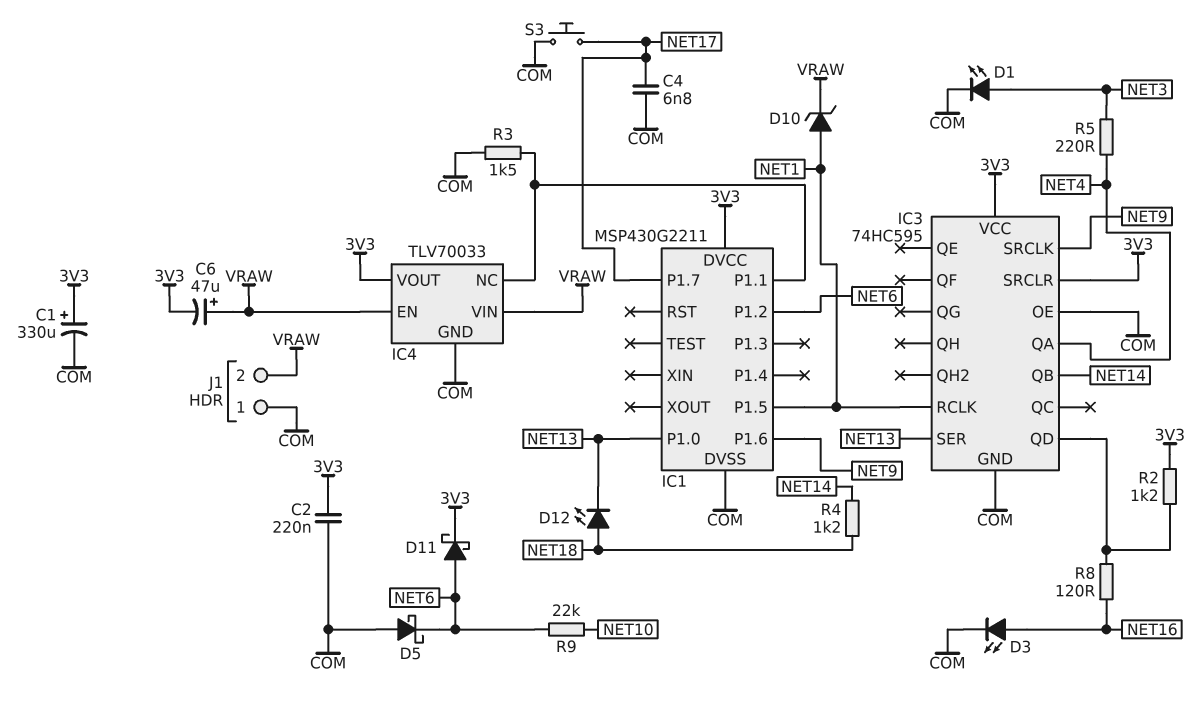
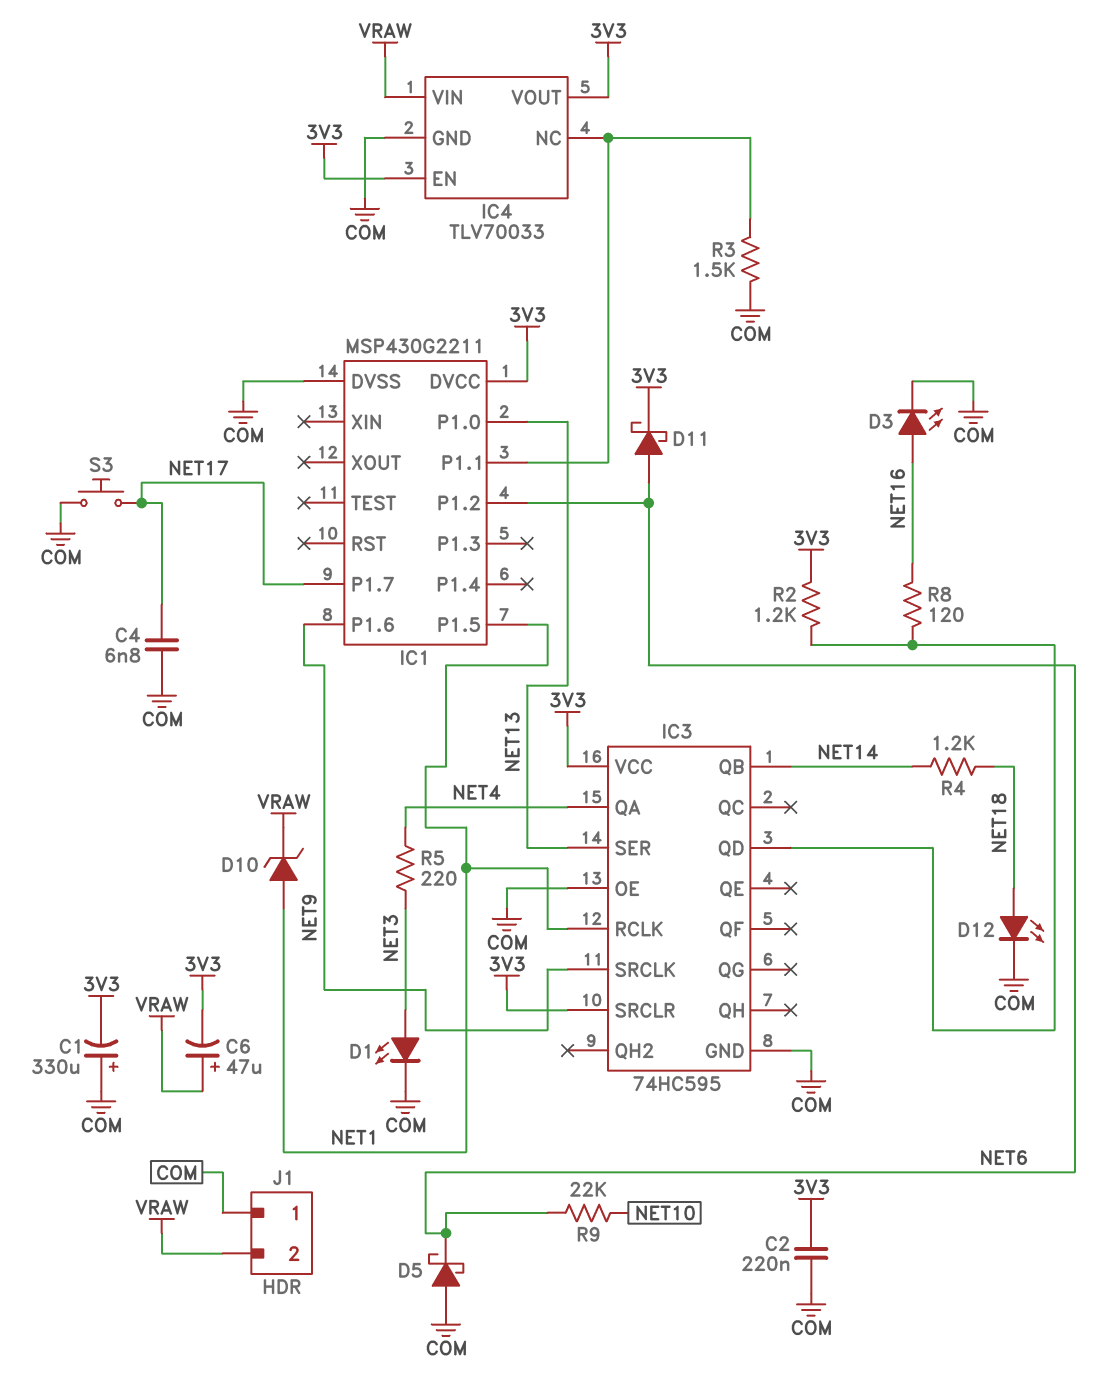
C1: 330uF (plus 3V3, minus COM) -> 330uF (plus COM, minus 3V3)
D12: LED (A NET18, K NET13) -> LED (A NET18, K COM)
IC4 pin EN: VRAW -> 3V3

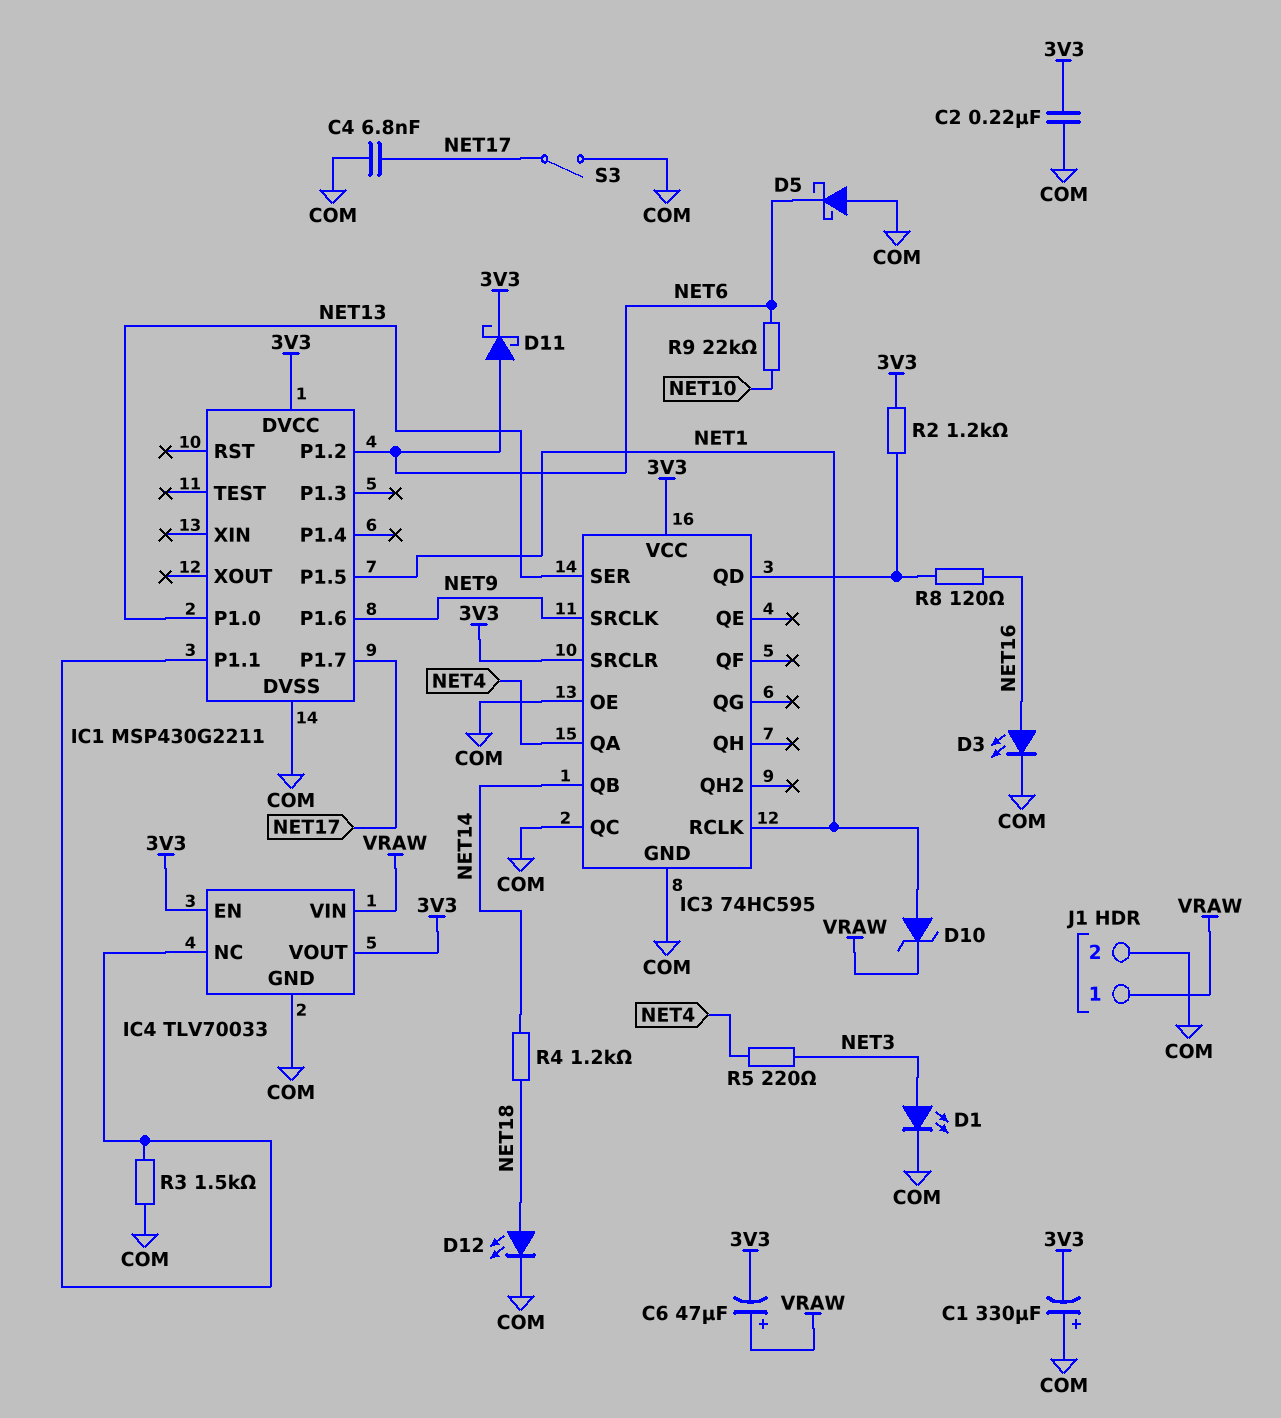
IC3 pin QC: none -> COM
J1 pin 1: COM -> VRAW
J1 pin 2: VRAW -> COM
S3: button (COM, NET17) -> switch (COM, NET17)

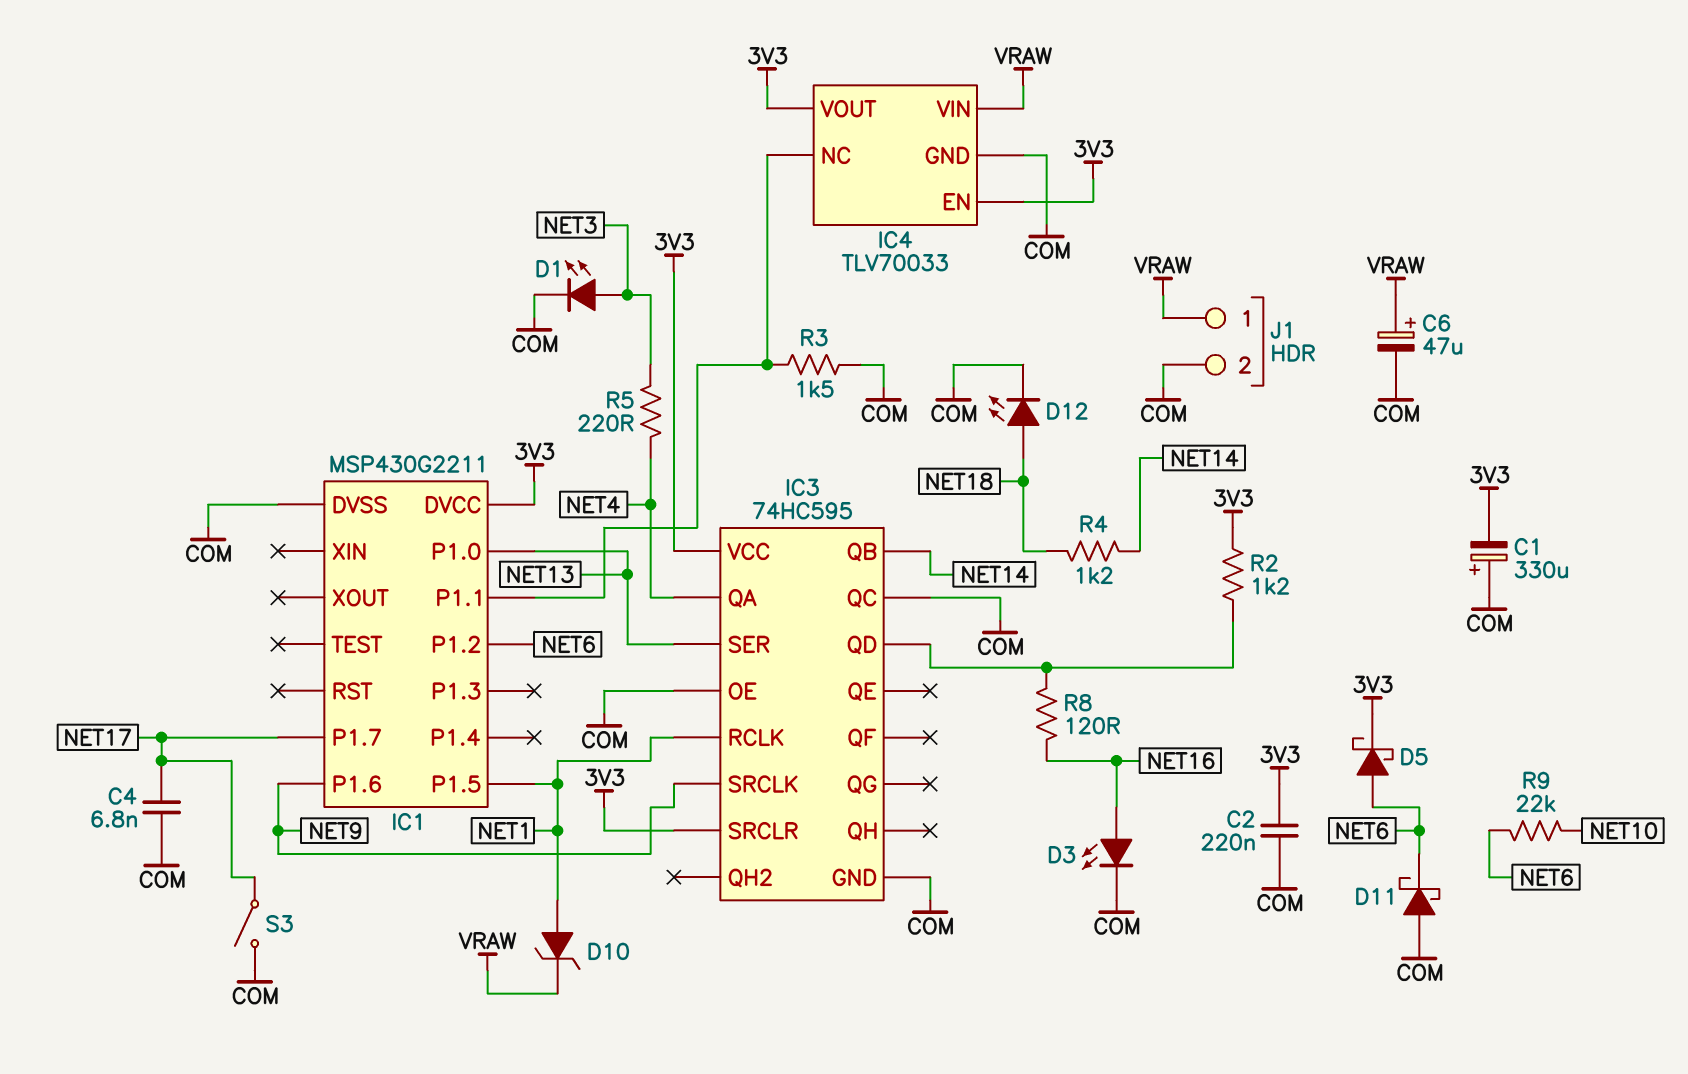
C6: 47uF (plus VRAW, minus 3V3) -> 47uF (plus VRAW, minus COM)
D5: schottky (A COM, K NET6) -> schottky (A NET6, K 3V3)
D11: schottky (A NET6, K 3V3) -> schottky (A COM, K NET6)

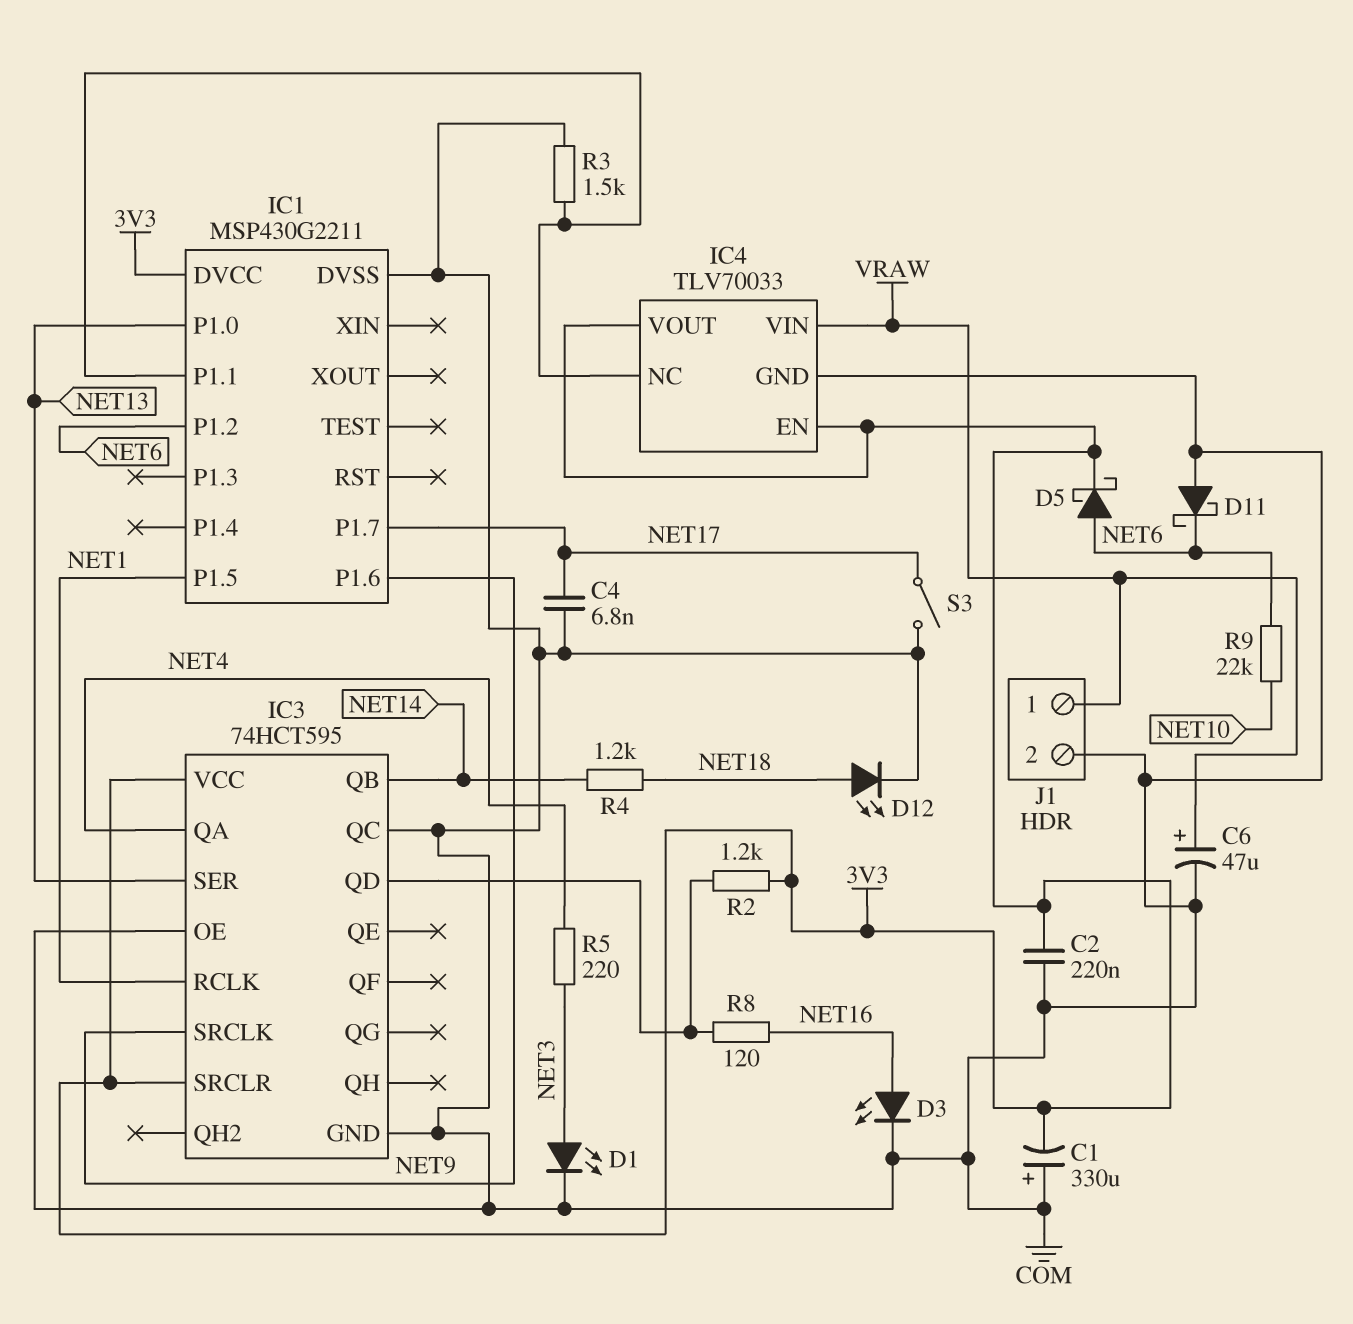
D10: zener (A NET1, K VRAW) -> none
IC3: 74HC595 -> 74HCT595

